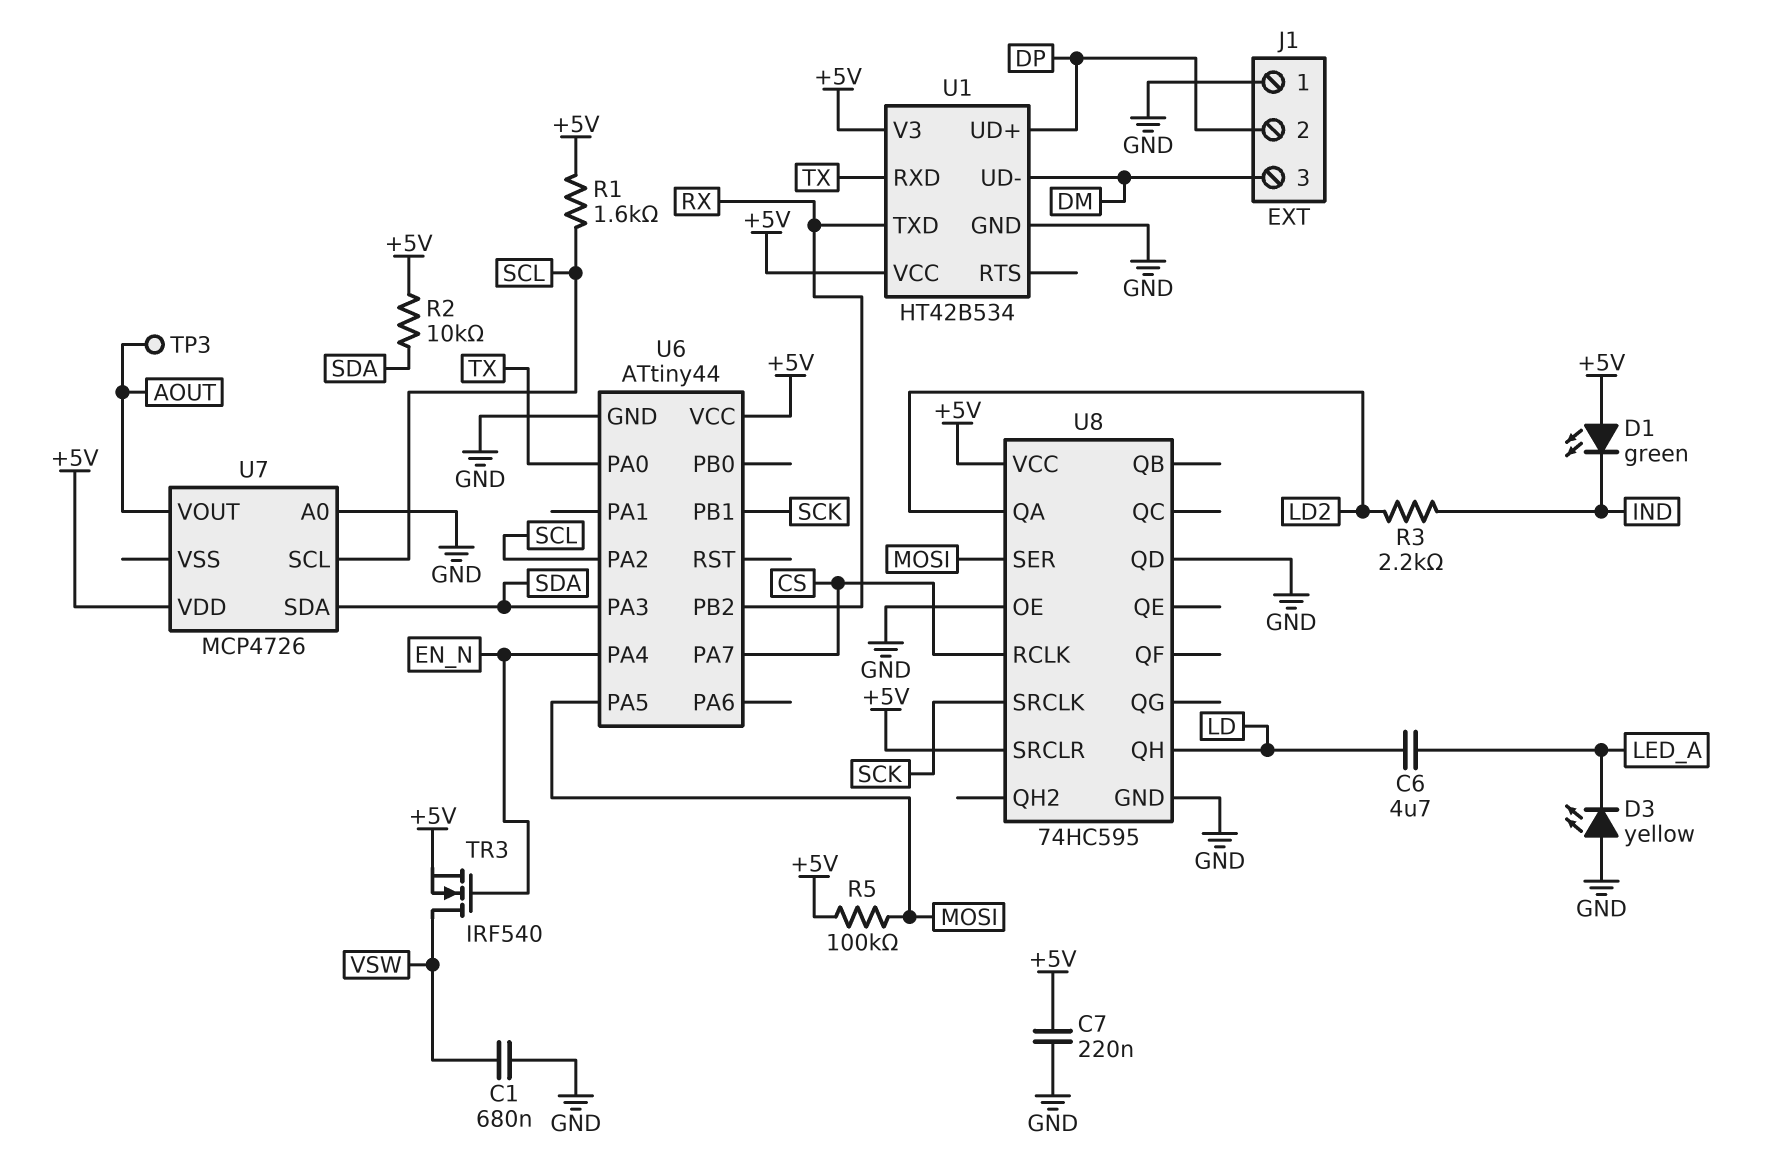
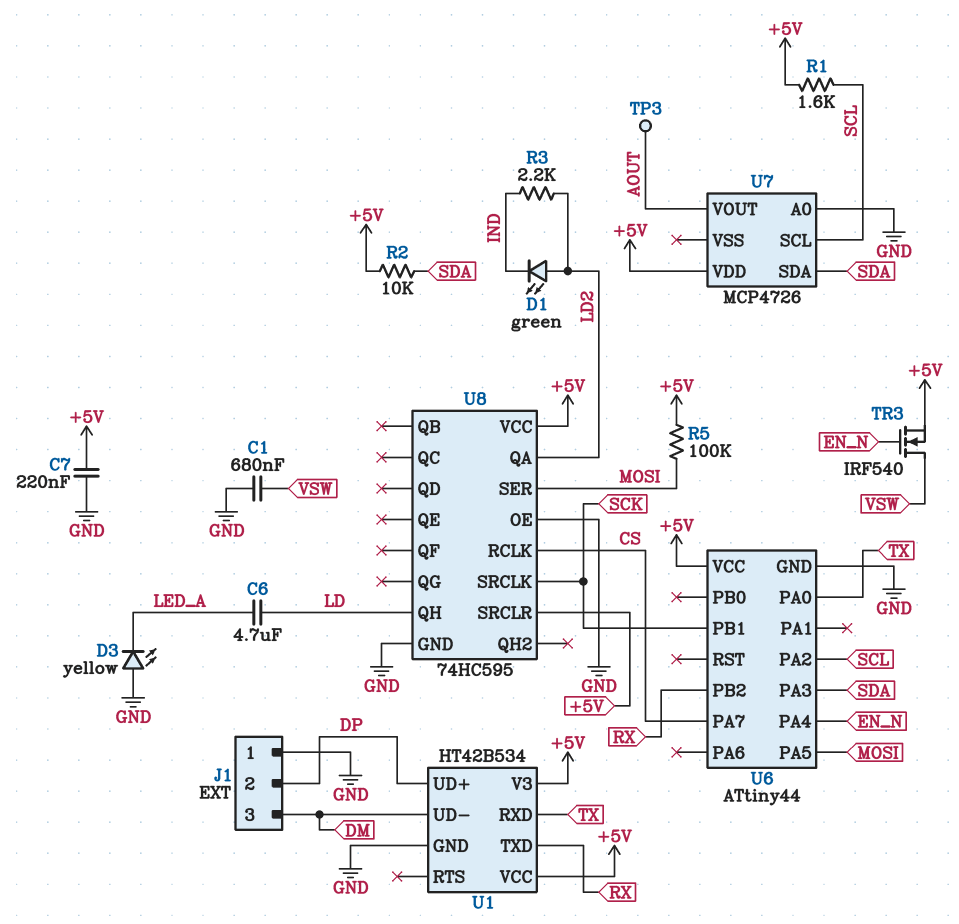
D1: LED green (A +5V, K IND) -> LED green (A LD2, K IND)
U8 pin QD: GND -> none

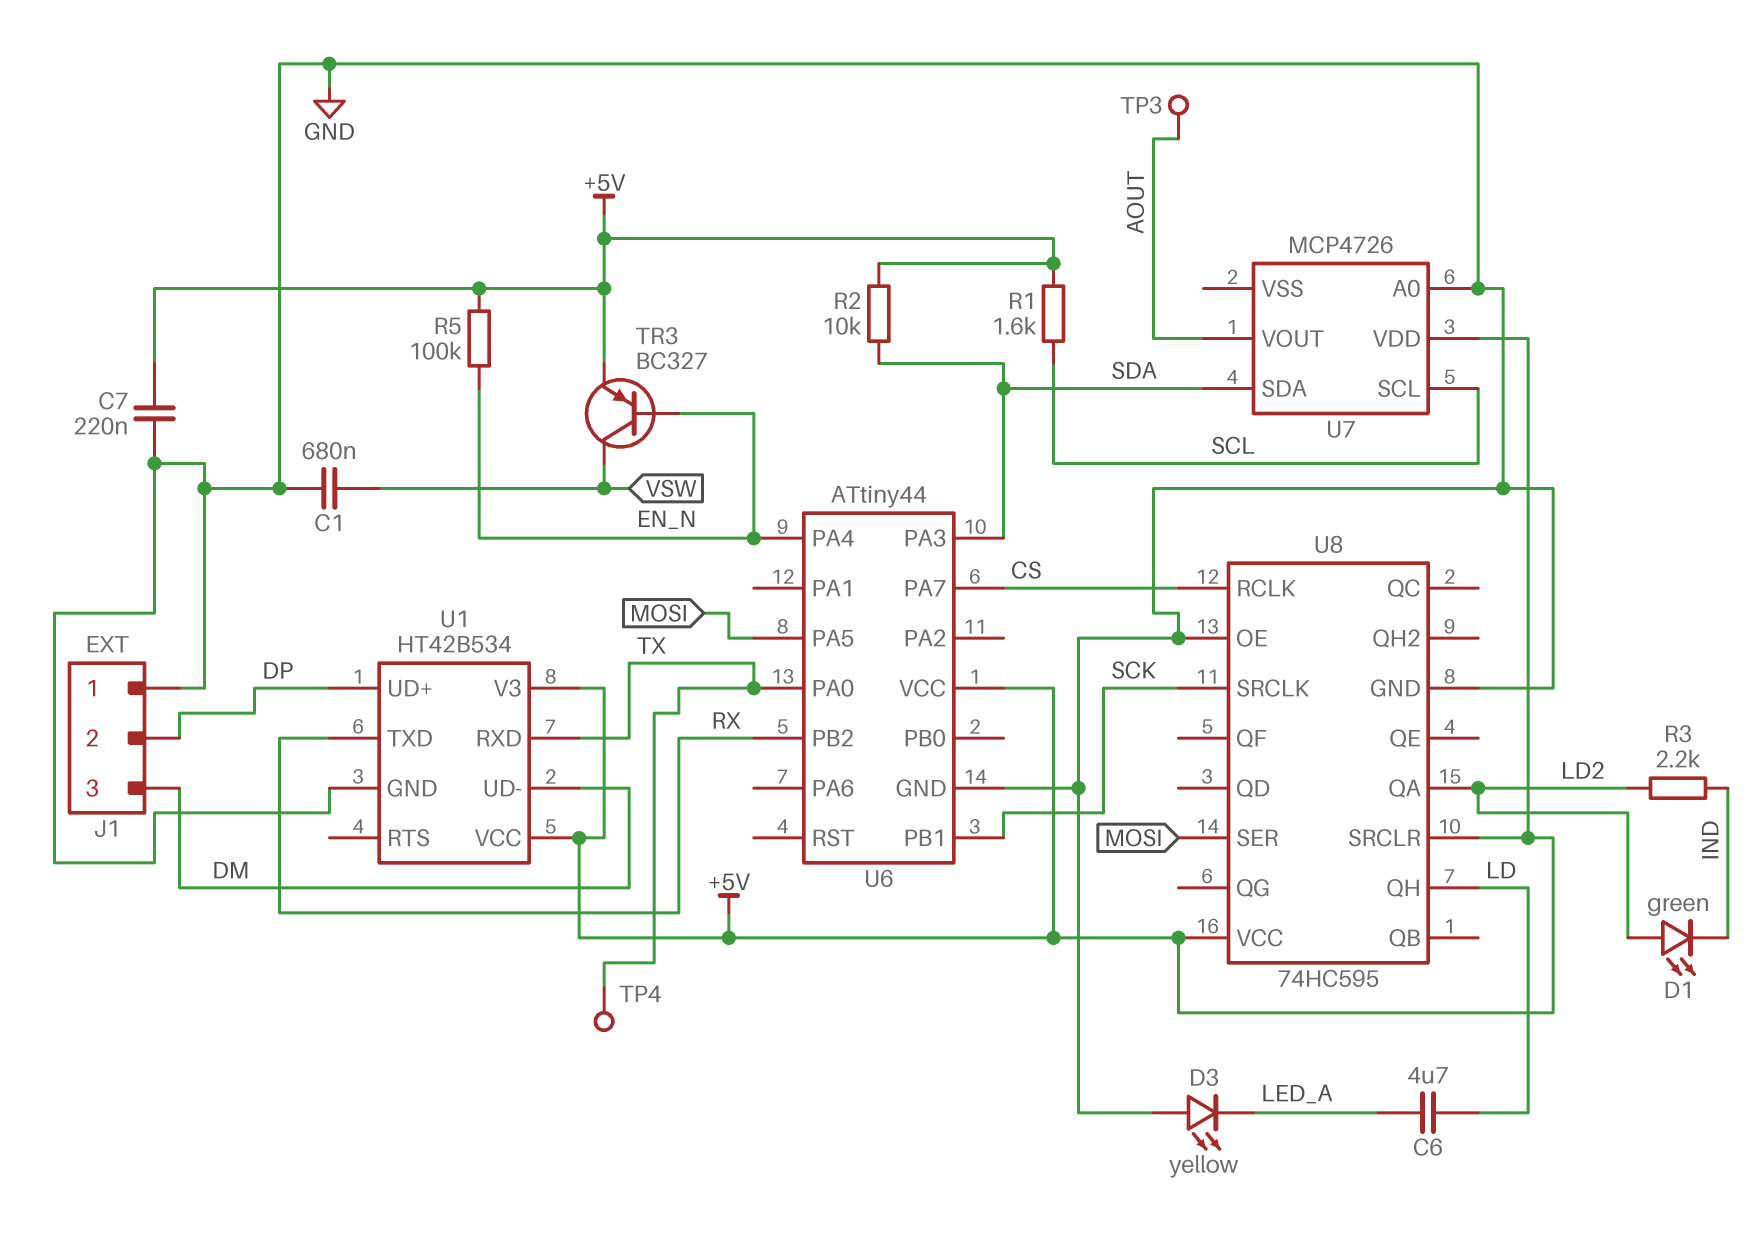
R5: 100k (+5V, MOSI) -> 100k (+5V, EN_N)
TP4: none -> test point (TX)
TR3: NMOS IRF540 (G EN_N, D VSW, S +5V) -> PNP BC327 (B EN_N, C VSW, E +5V)
U6 pin PA2: SCL -> none

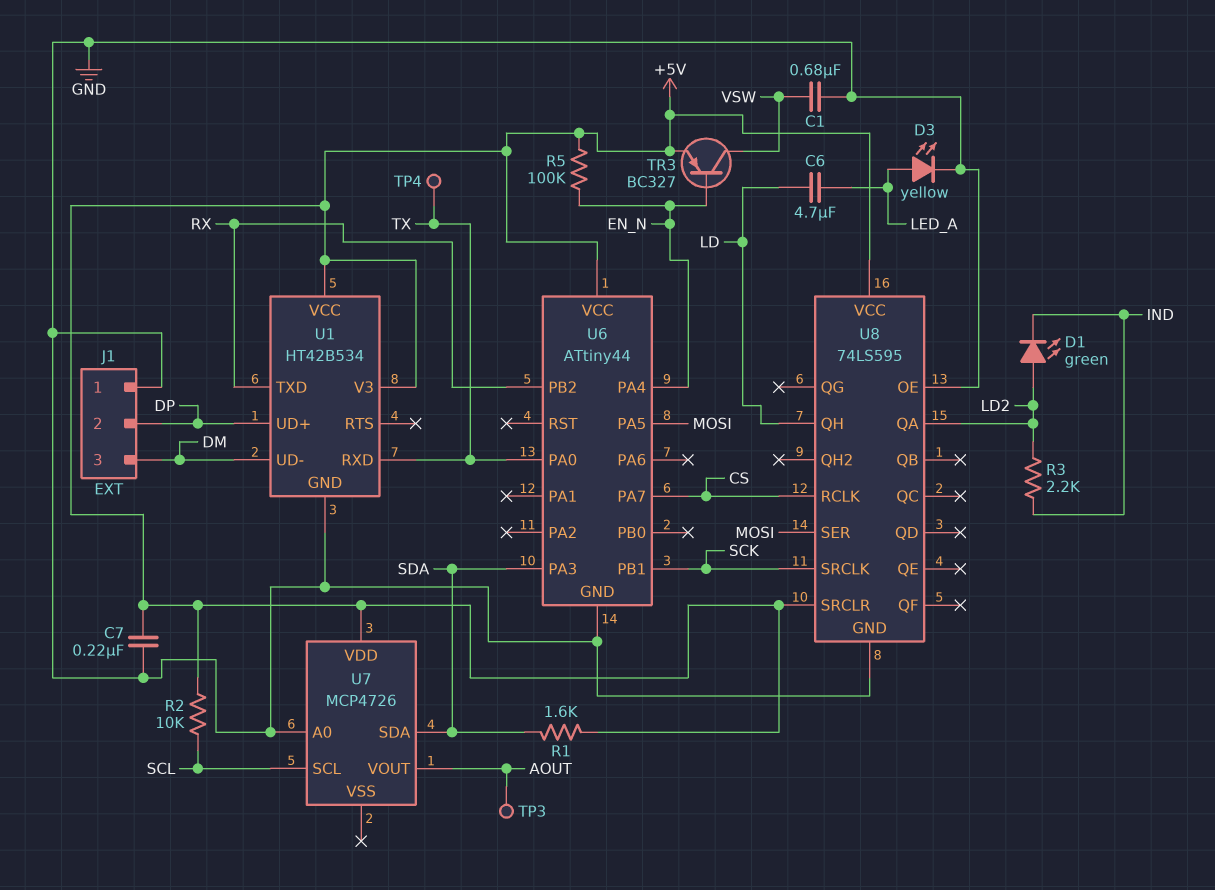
D3: LED yellow (A GND, K LED_A) -> LED yellow (A LED_A, K GND)
R1: 1.6k (+5V, SCL) -> 1.6k (+5V, SDA)
R2: 10k (+5V, SDA) -> 10k (+5V, SCL)
U8: 74HC595 -> 74LS595

